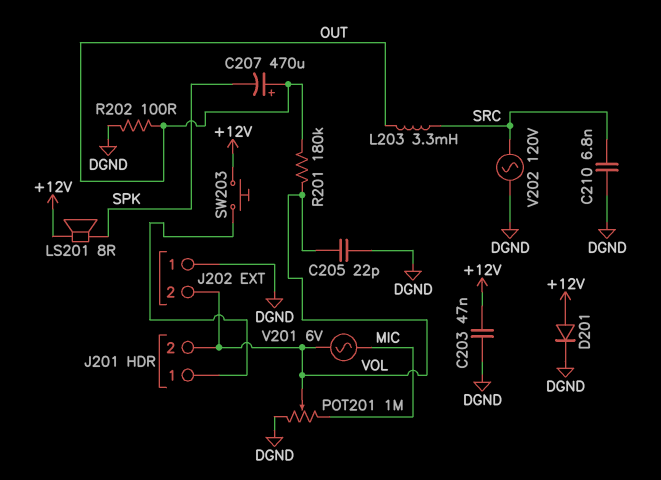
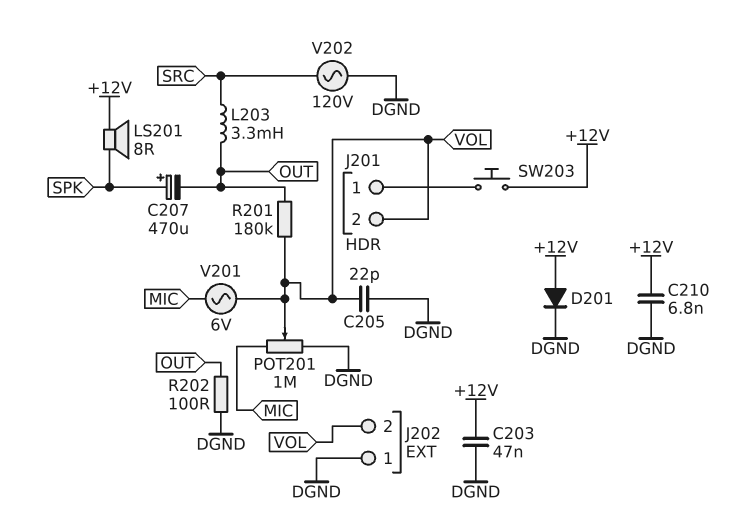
C207: 470uF (plus OUT, minus SPK) -> 470uF (plus SPK, minus OUT)
C210: 6.8nF (DGND, SRC) -> 6.8nF (+12V, DGND)

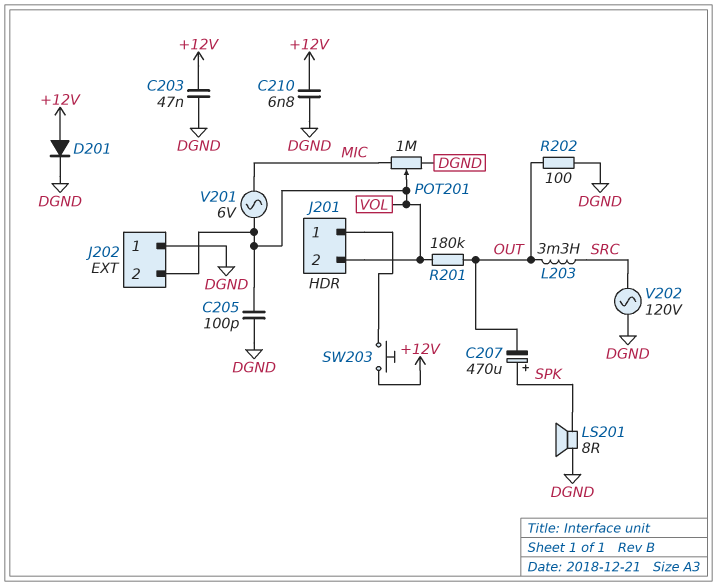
C205: 22pF (DGND, VOL) -> 100pF (DGND, VOL)
LS201: speaker 8R (+12V, SPK) -> speaker 8R (DGND, SPK)

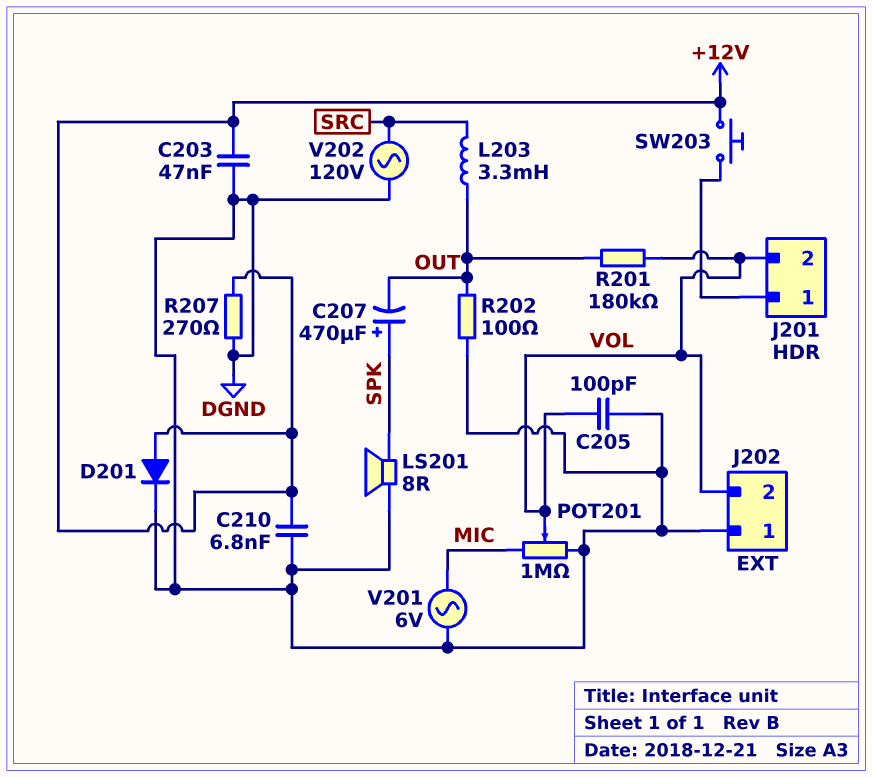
R207: none -> 270 (+12V, DGND)
V201: AC 6V (MIC, VOL) -> AC 6V (DGND, MIC)

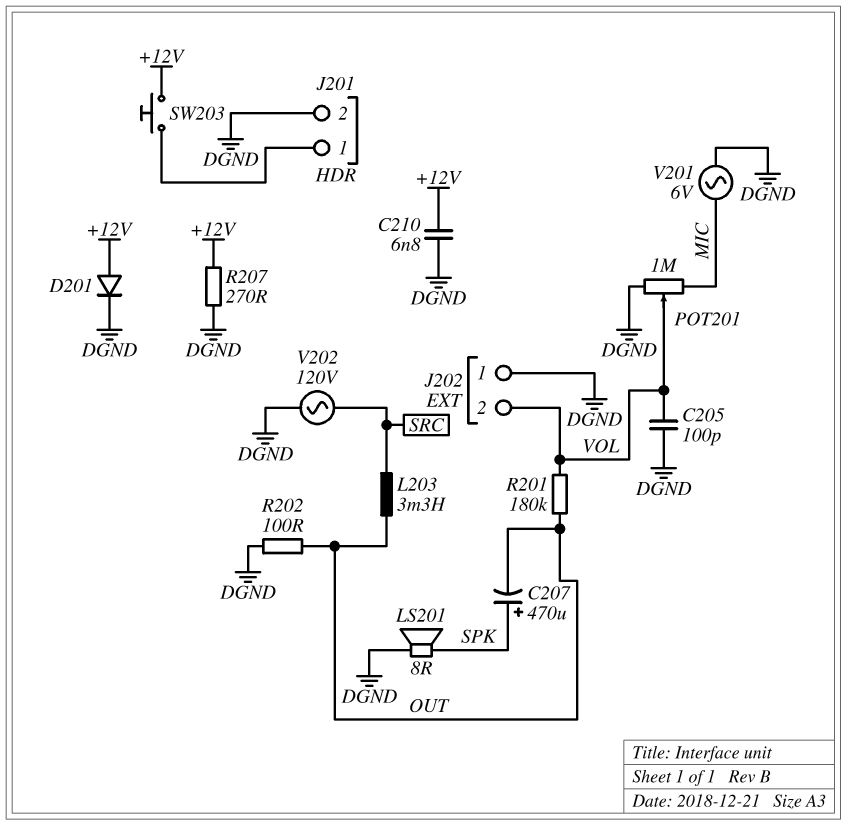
C203: 47nF (+12V, DGND) -> none
J201 pin 2: VOL -> DGND

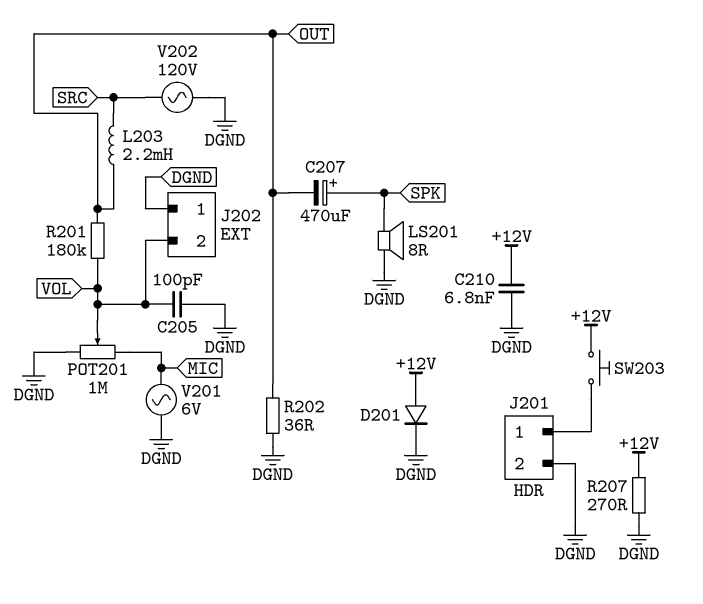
L203: 3.3mH (OUT, SRC) -> 2.2mH (OUT, SRC)
R202: 100 (DGND, OUT) -> 36 (DGND, OUT)

